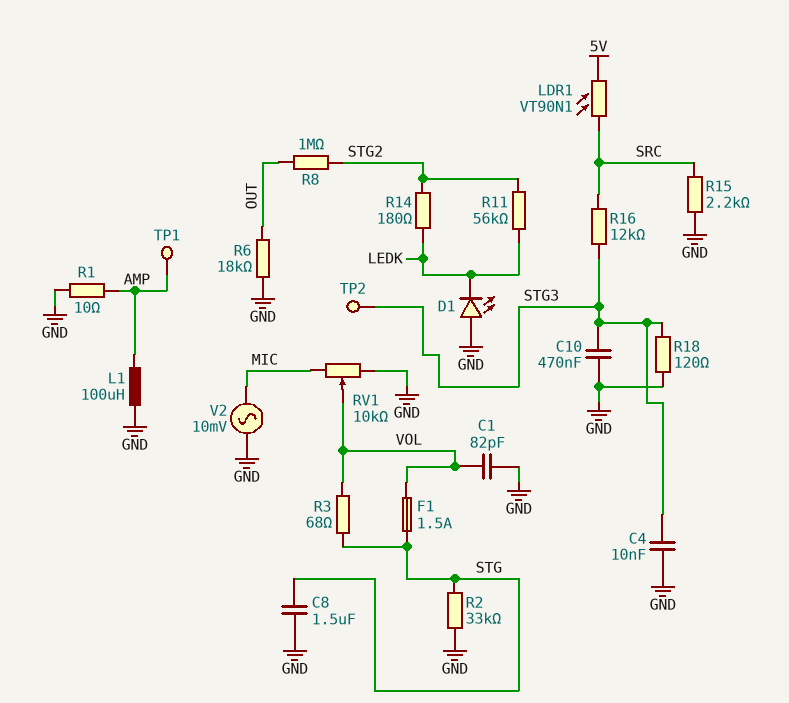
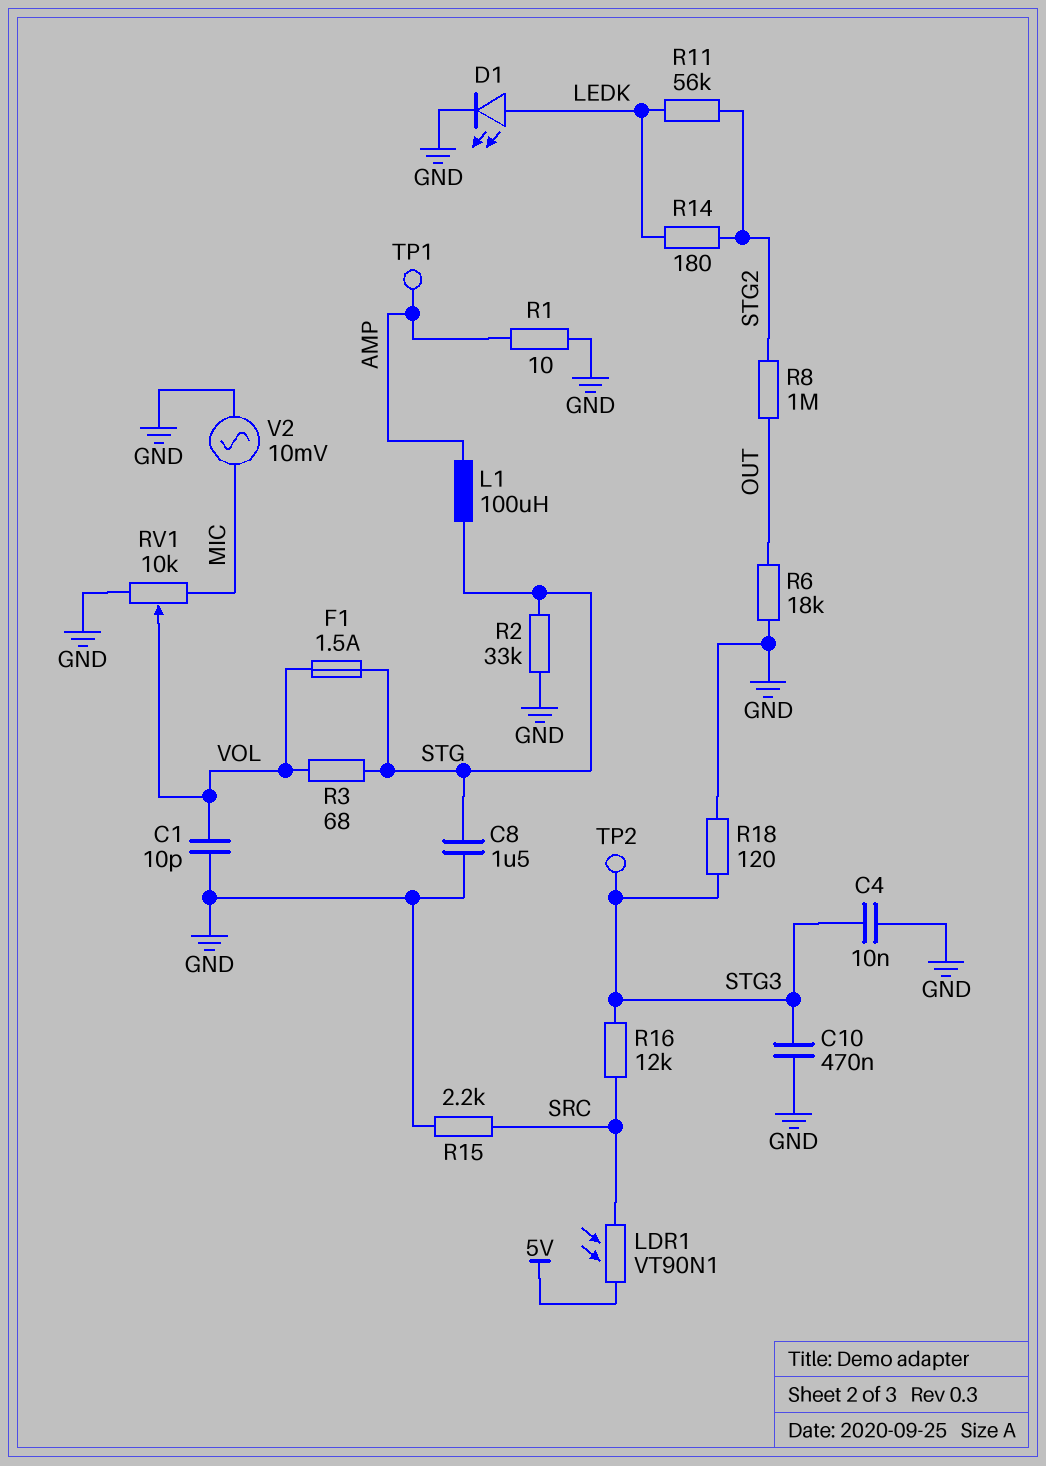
C1: 82pF (GND, VOL) -> 10pF (GND, VOL)
D1: LED (A GND, K LEDK) -> LED (A LEDK, K GND)
L1: 100uH (AMP, GND) -> 100uH (AMP, STG)

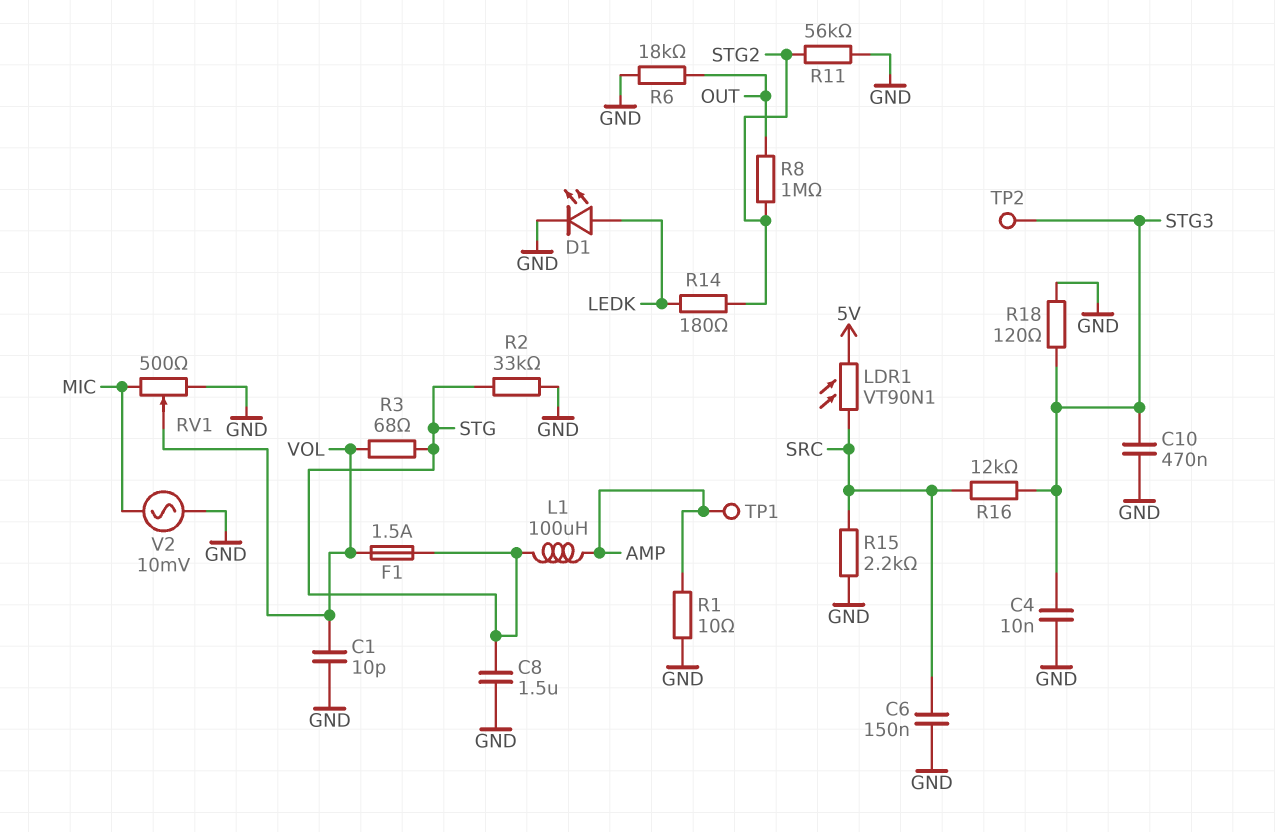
C6: none -> 150nF (GND, SRC)
R11: 56k (LEDK, STG2) -> 56k (GND, STG2)
RV1: 10k (GND, MIC, wiper VOL) -> 500 (GND, MIC, wiper VOL)

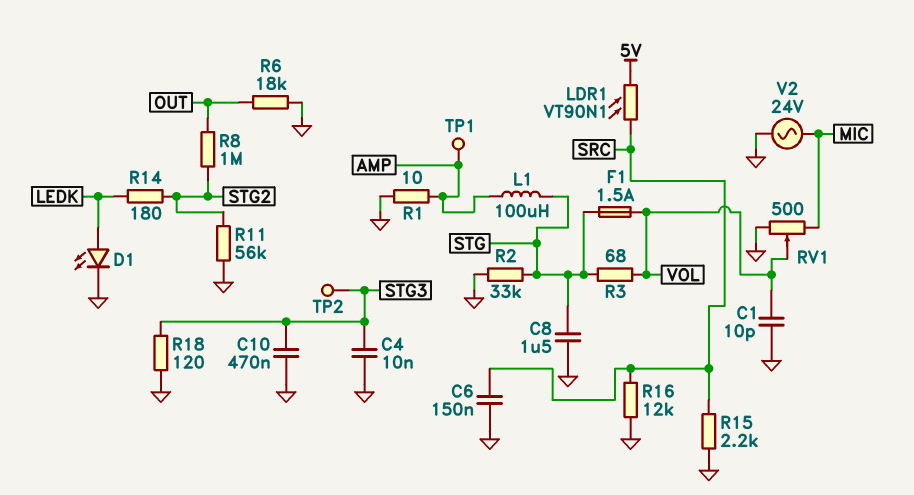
R16: 12k (SRC, STG3) -> 12k (GND, SRC)
V2: AC 10mV (GND, MIC) -> AC 24V (GND, MIC)

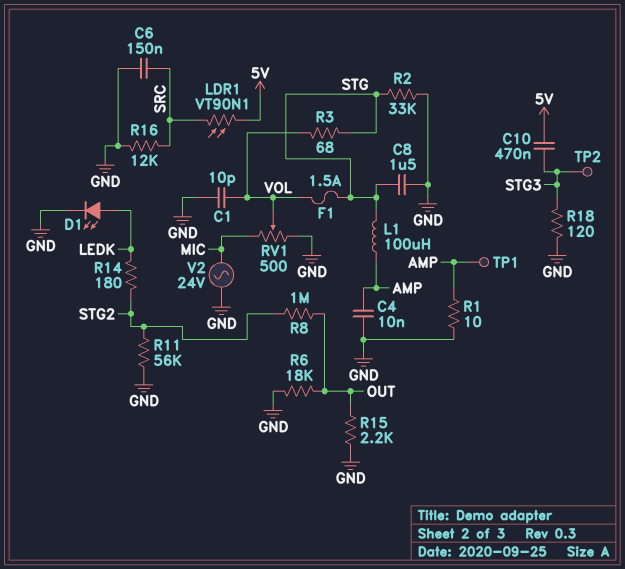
C4: 10nF (GND, STG3) -> 10nF (AMP, GND)
C10: 470nF (GND, STG3) -> 470nF (5V, STG3)
R15: 2.2k (GND, SRC) -> 2.2k (GND, OUT)

